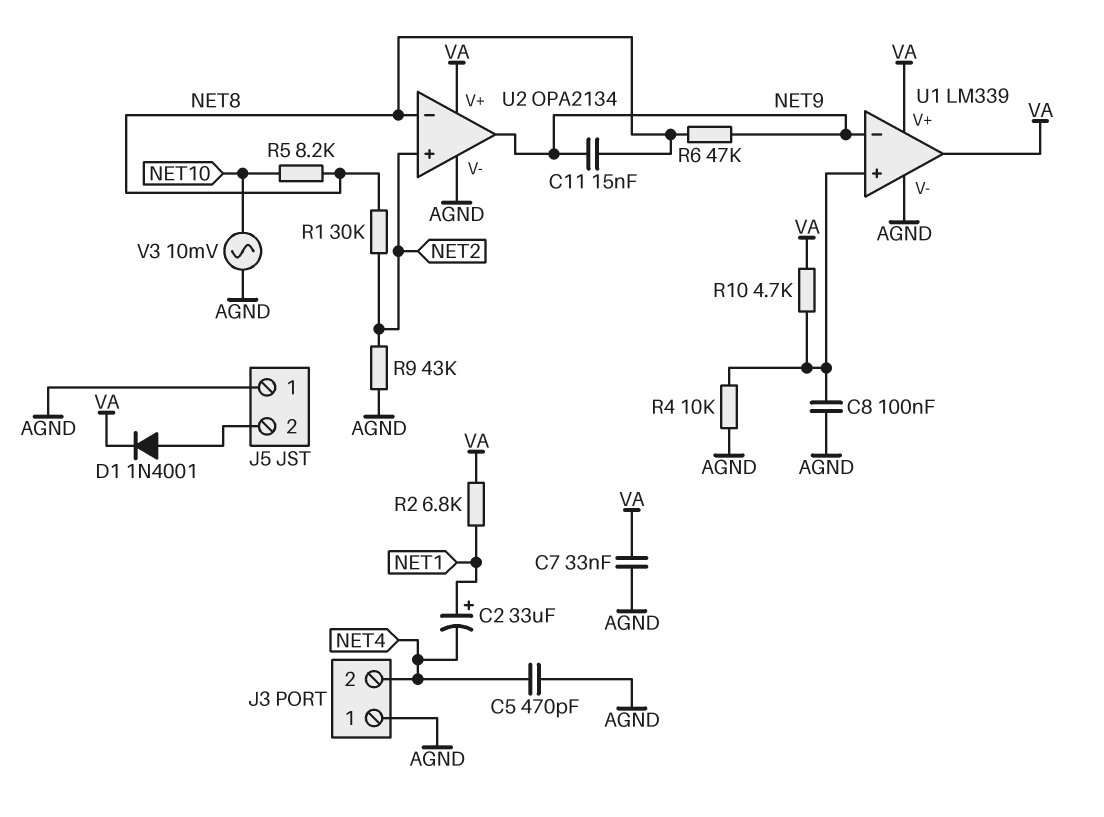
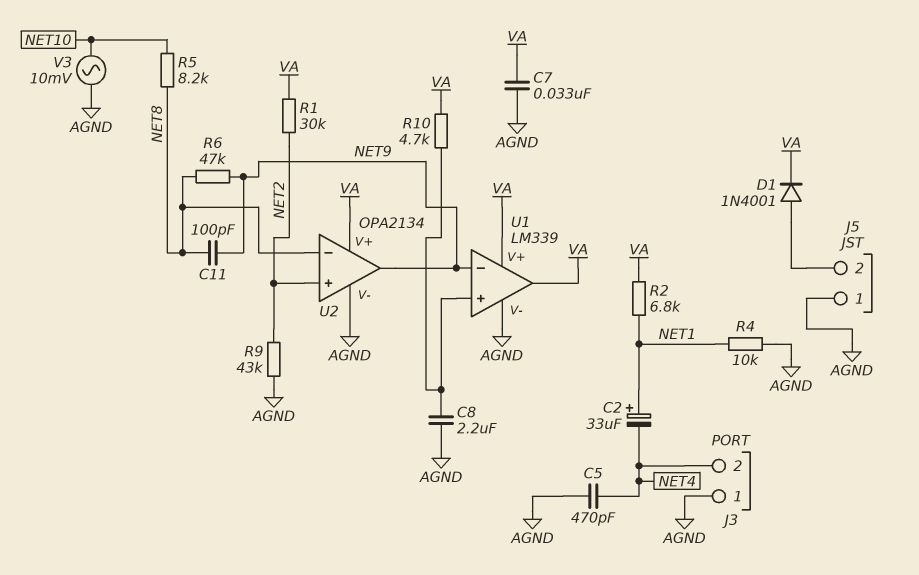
C8: 100nF (AGND, U1/in+) -> 2.2uF (AGND, U1/in+)
C11: 15nF (NET8, NET9) -> 100pF (NET8, NET9)
R1: 30k (NET2, NET8) -> 30k (NET2, VA)
R4: 10k (AGND, U1/in+) -> 10k (AGND, NET1)

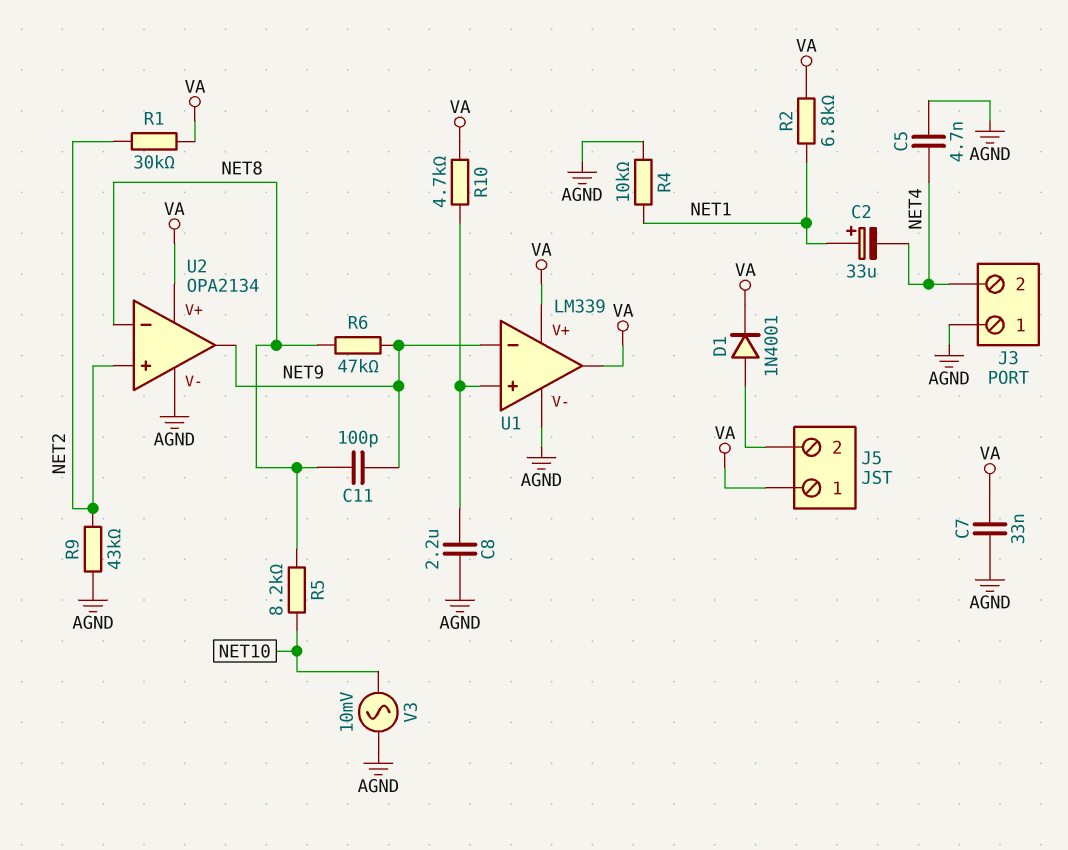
C5: 470pF (AGND, NET4) -> 4.7nF (AGND, NET4)
J5 pin 1: AGND -> VA

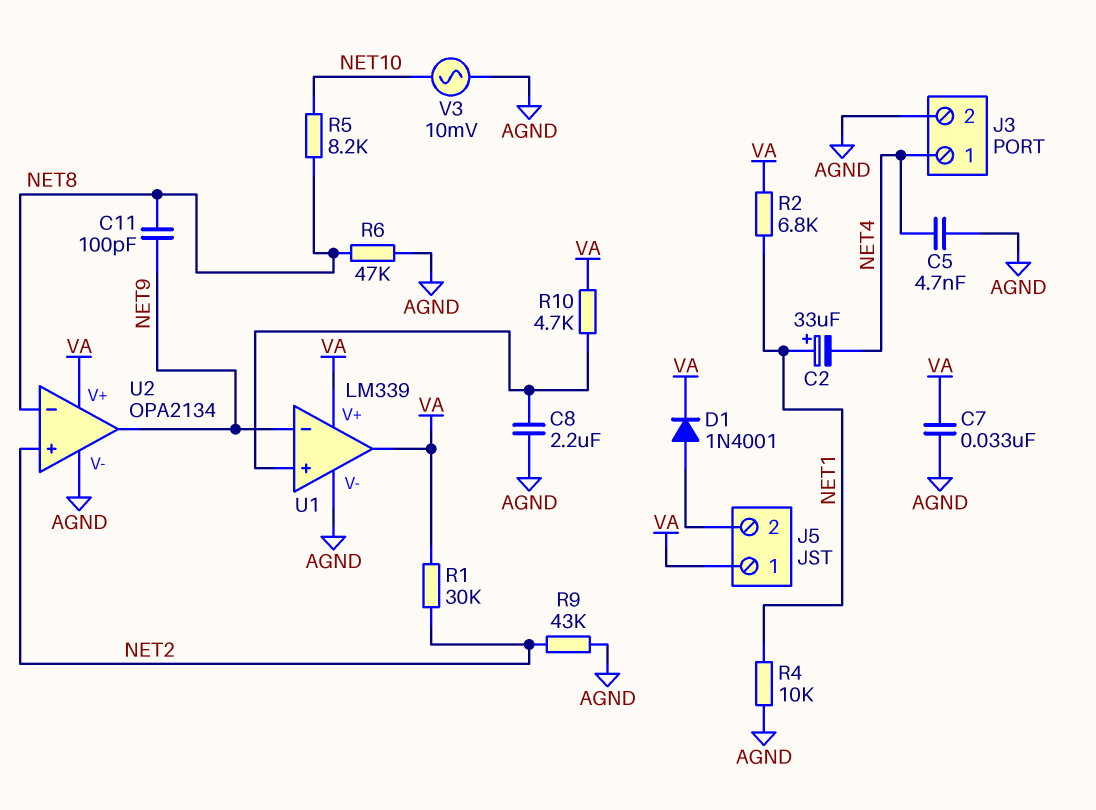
J3 pin 1: AGND -> NET4
J3 pin 2: NET4 -> AGND
R6: 47k (NET8, NET9) -> 47k (AGND, NET8)

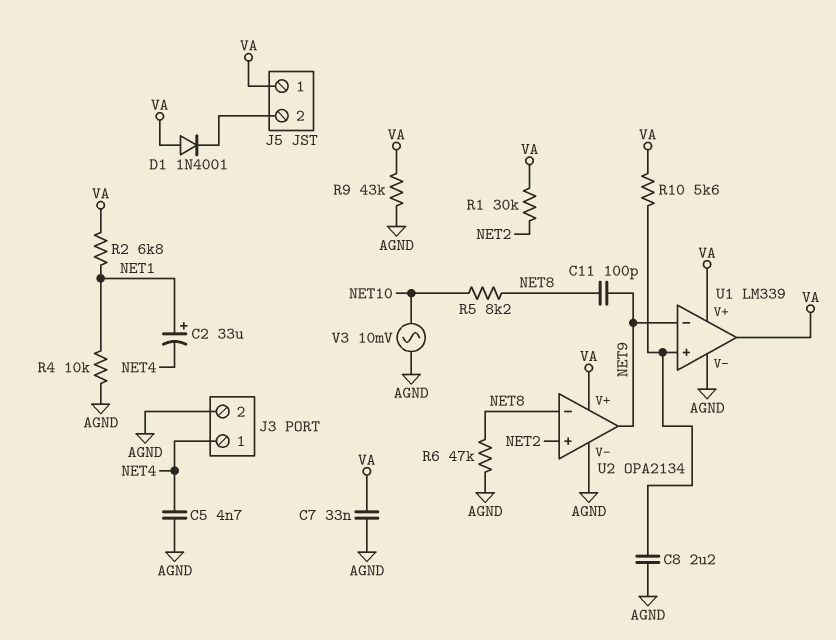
D1: diode 1N4001 (A J5/2, K VA) -> diode 1N4001 (A VA, K J5/2)
R9: 43k (AGND, NET2) -> 43k (AGND, VA)
R10: 4.7k (U1/in+, VA) -> 5.6k (U1/in+, VA)

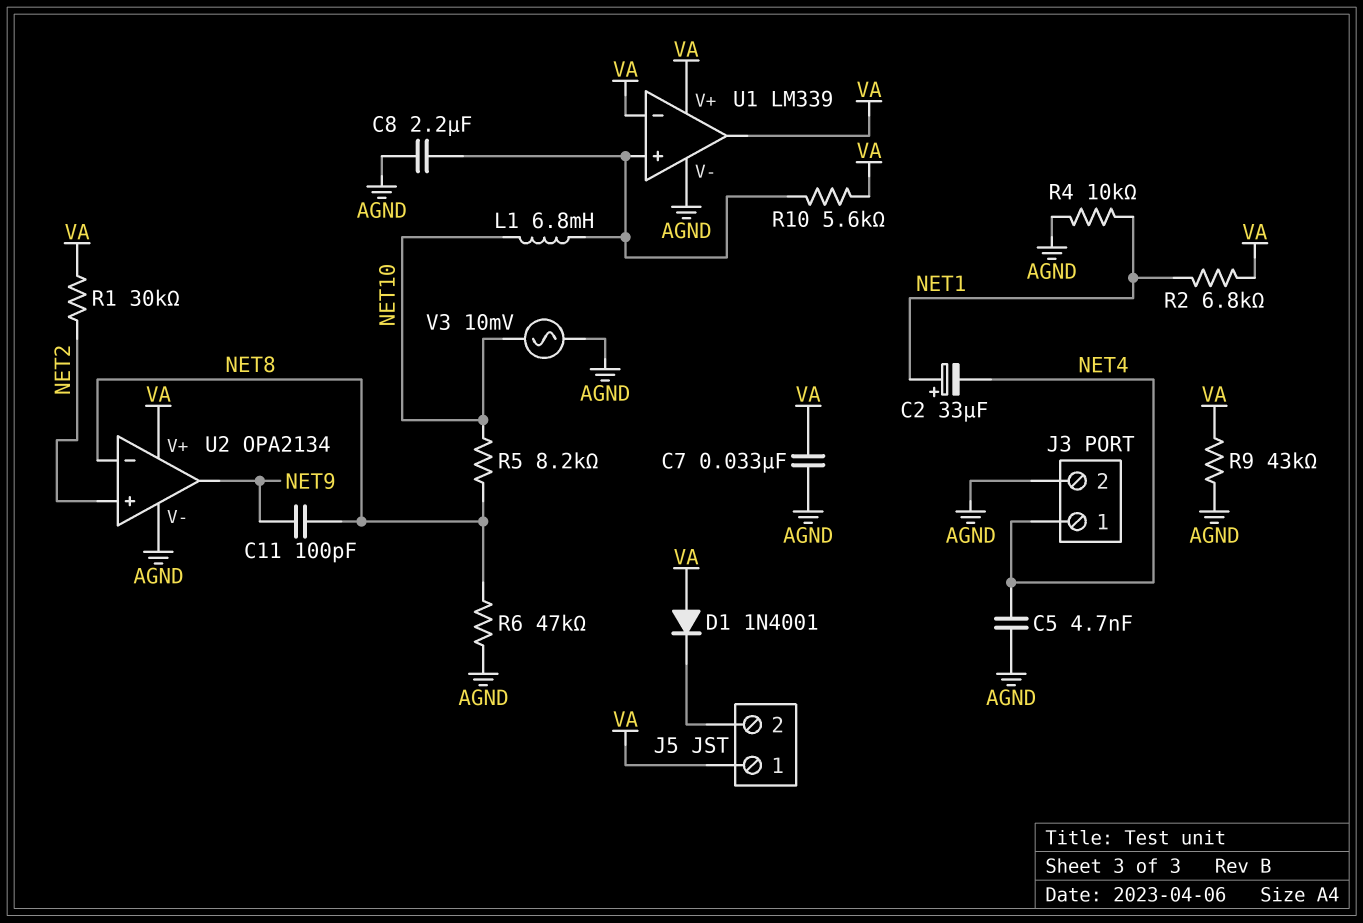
L1: none -> 6.8mH (NET10, U1/in+)
U1 pin in-: NET9 -> VA

